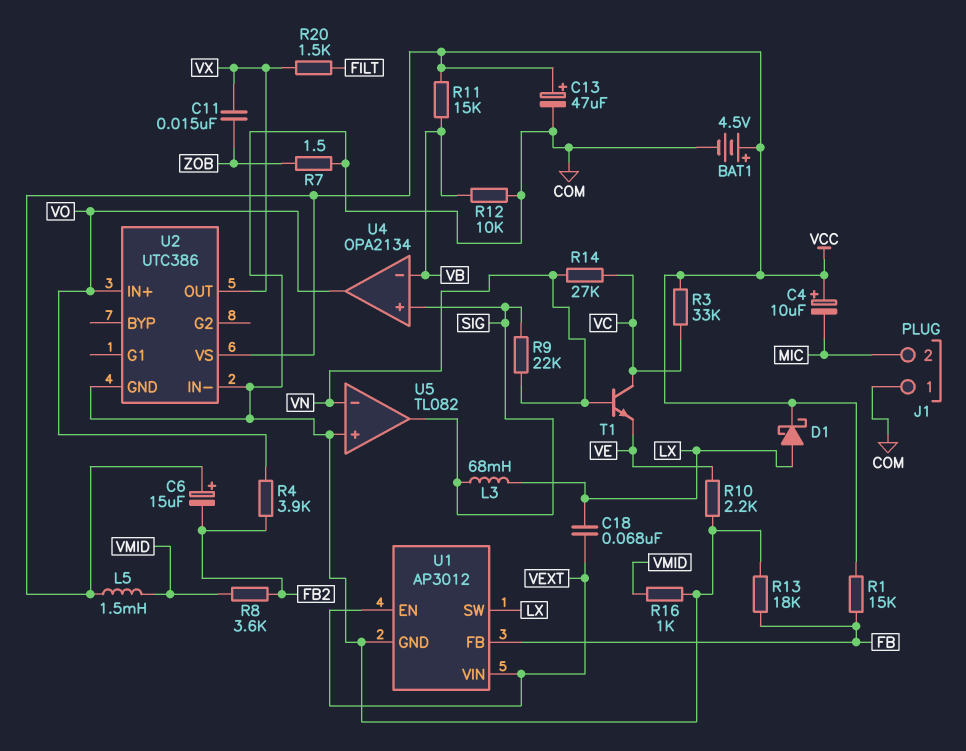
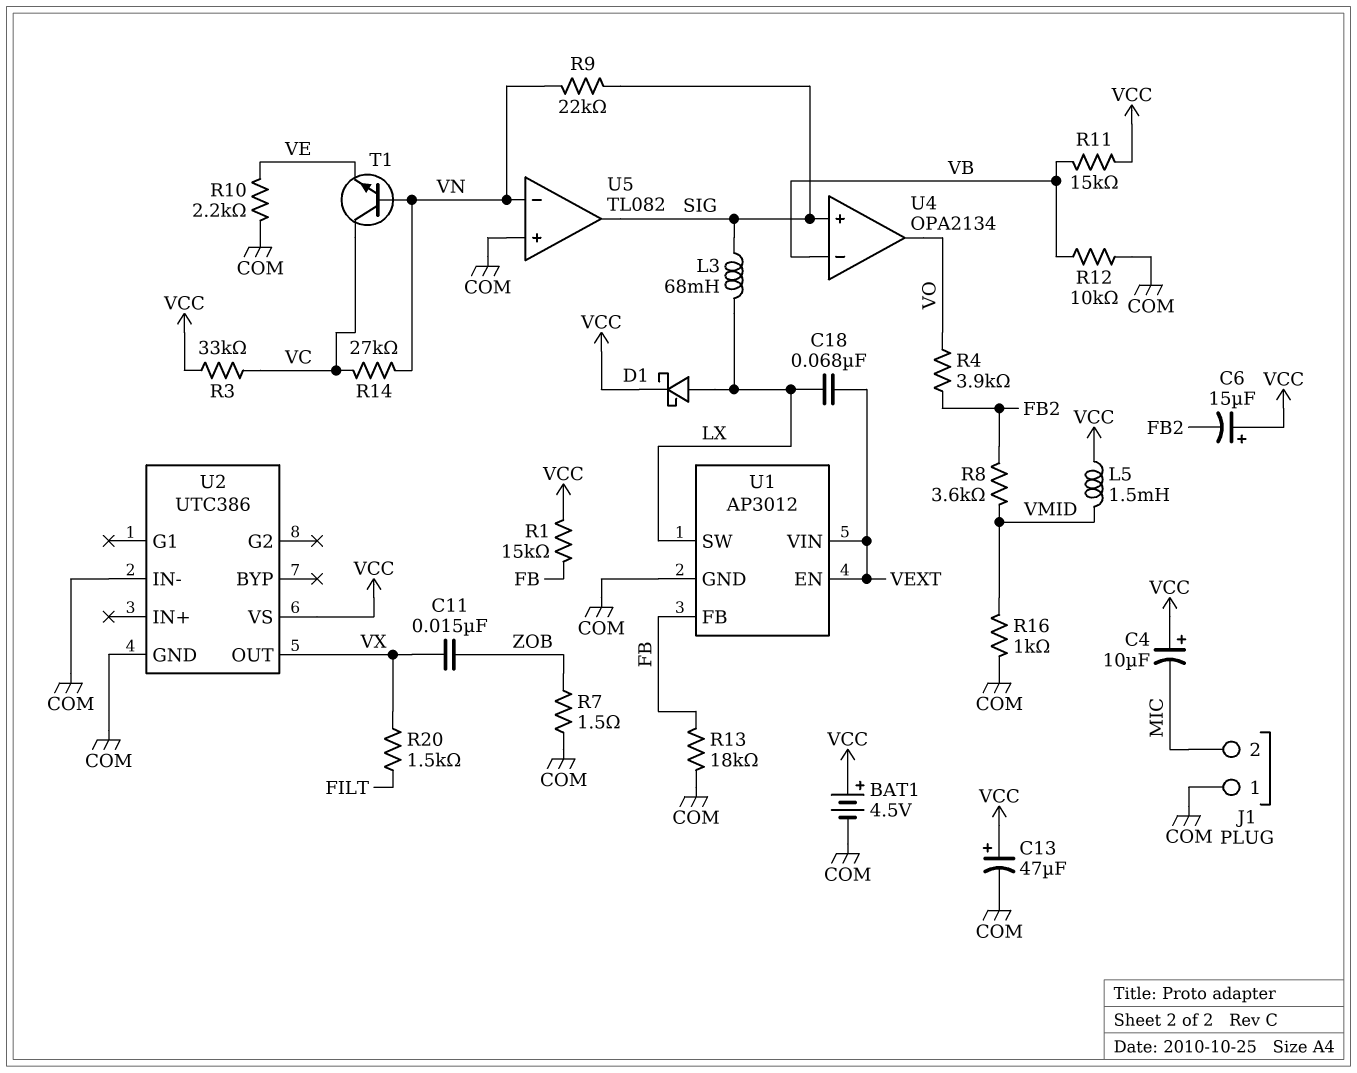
U2 pin IN+: VO -> none

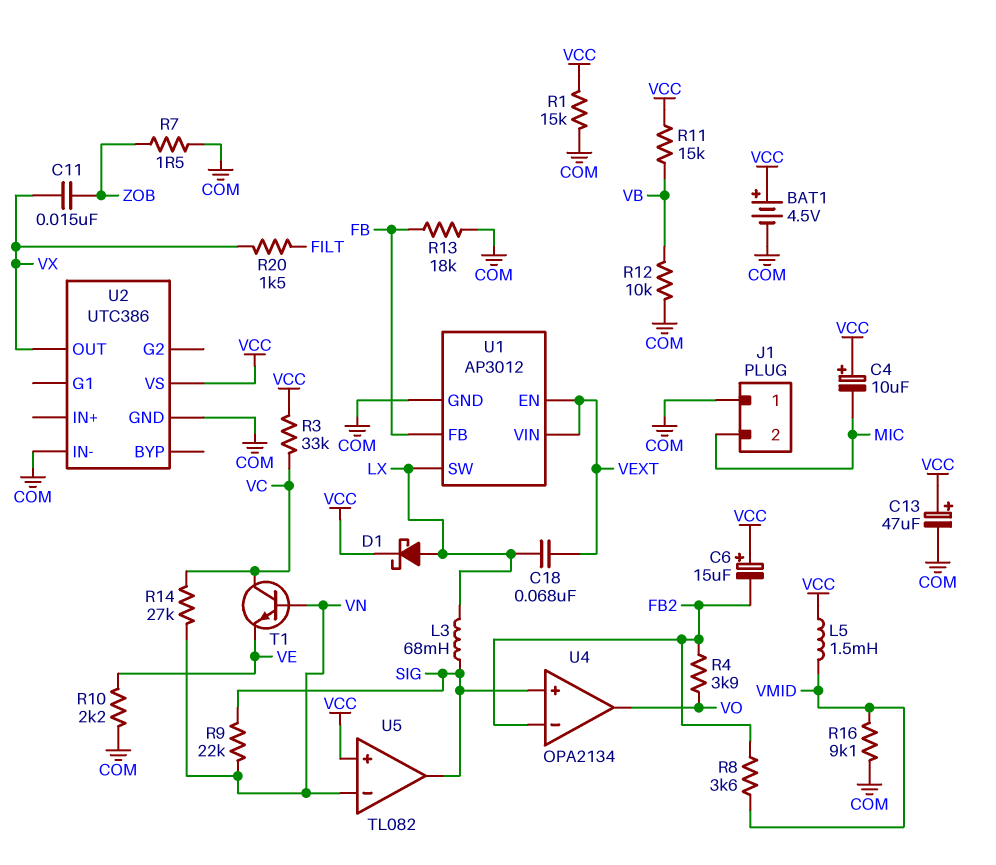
R1: 15k (FB, VCC) -> 15k (COM, VCC)
R16: 1k (COM, VMID) -> 9.1k (COM, VMID)
U4 pin in-: VB -> FB2
U5 pin in+: COM -> VCC

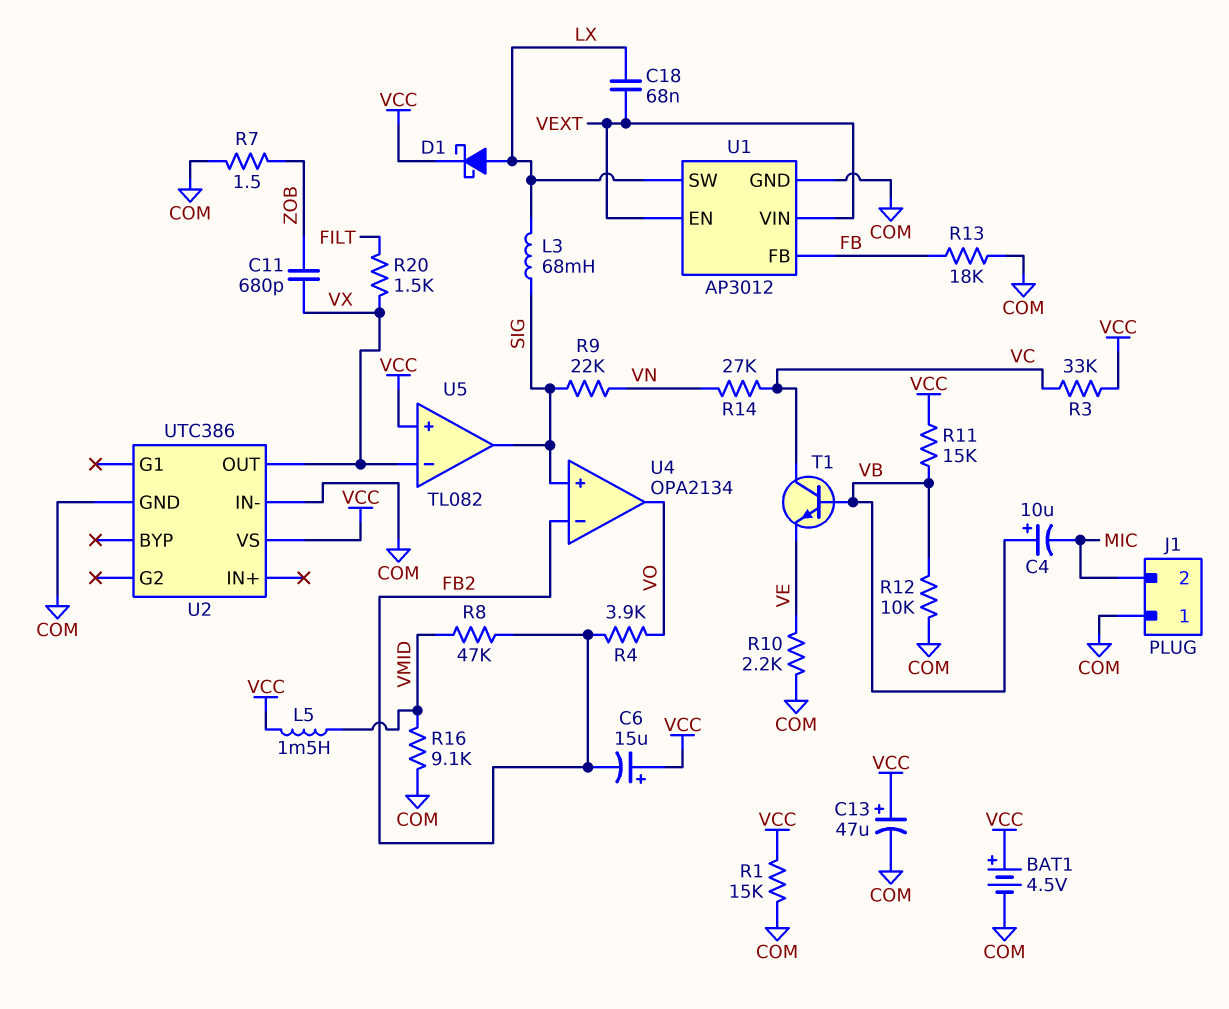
C4: 10uF (plus VCC, minus MIC) -> 10uF (plus VB, minus MIC)
C11: 15nF (VX, ZOB) -> 680pF (VX, ZOB)
R8: 3.6k (FB2, VMID) -> 47k (FB2, VMID)
T1: NPN (B VN, C VC, E VE) -> NPN (B VB, C VC, E VE)
U5 pin in-: VN -> VX

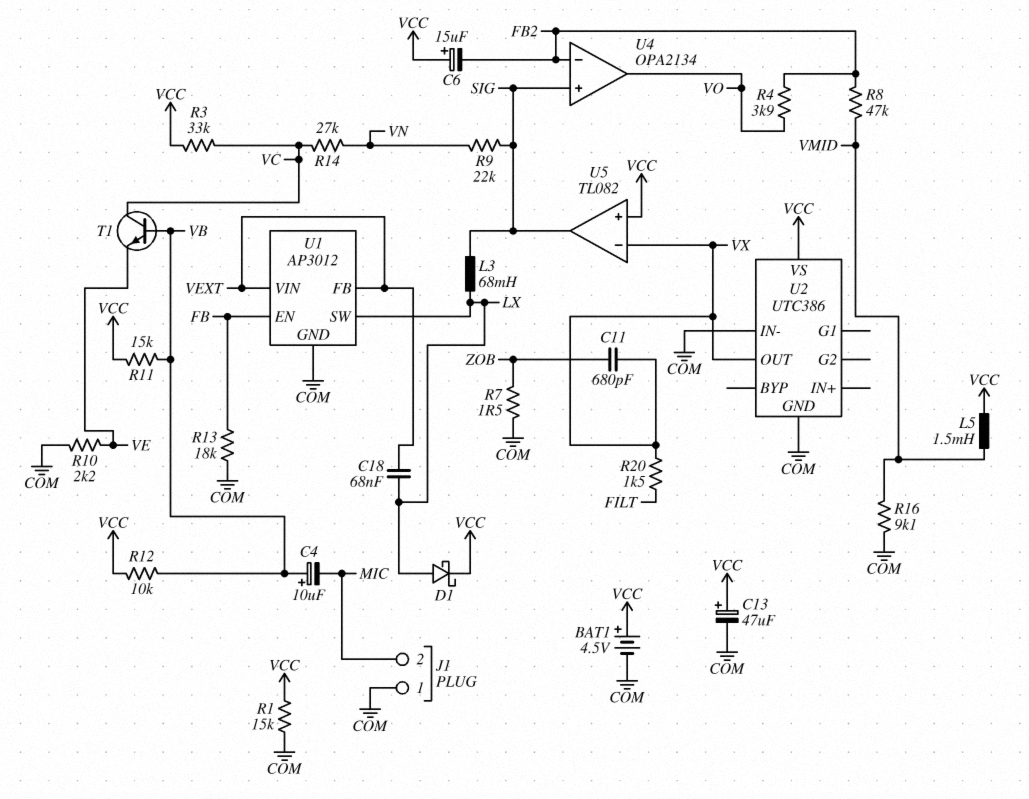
R12: 10k (COM, VB) -> 10k (VB, VCC)
U1 pin EN: VEXT -> FB
U1 pin FB: FB -> VEXT

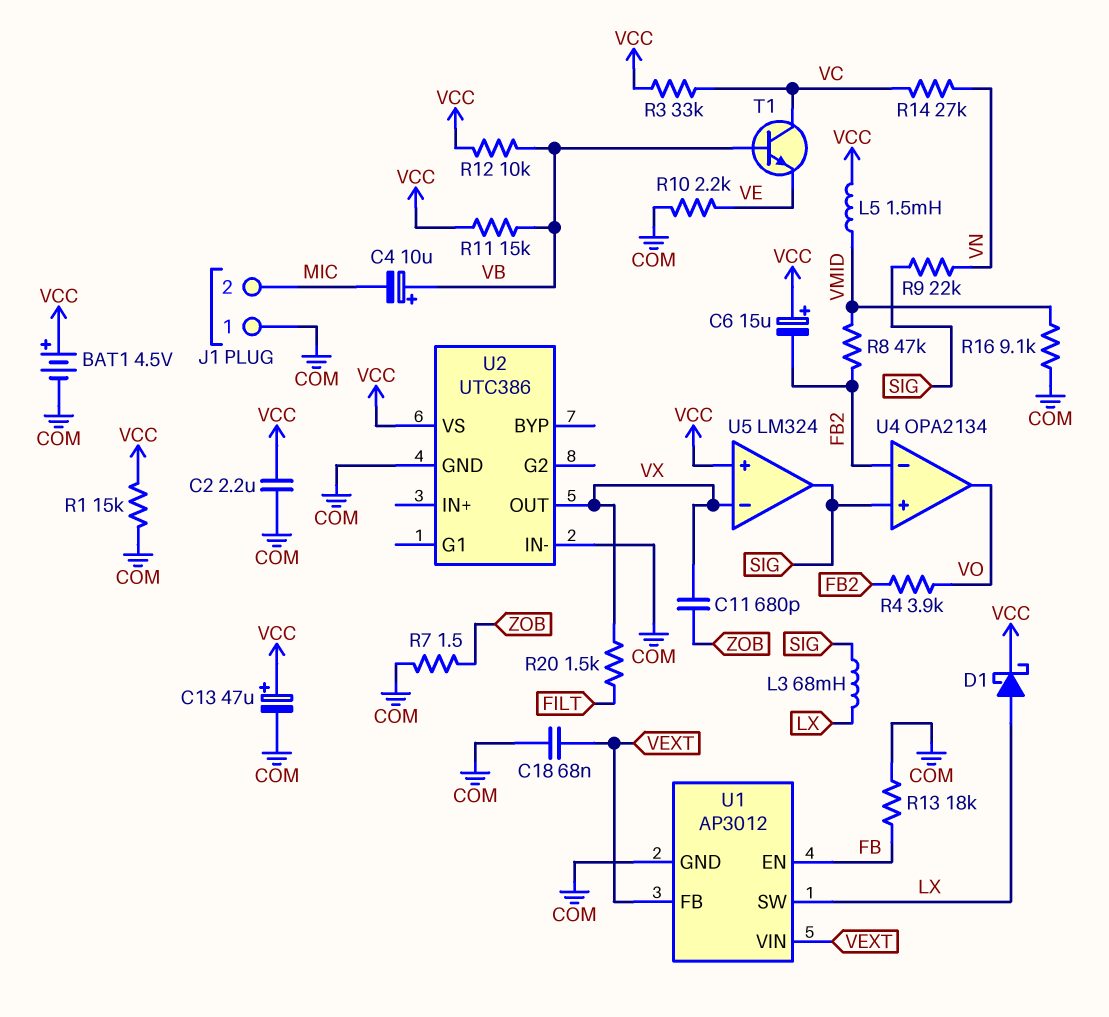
C2: none -> 2.2uF (COM, VCC)
C18: 68nF (LX, VEXT) -> 68nF (COM, VEXT)
U5: TL082 -> LM324

